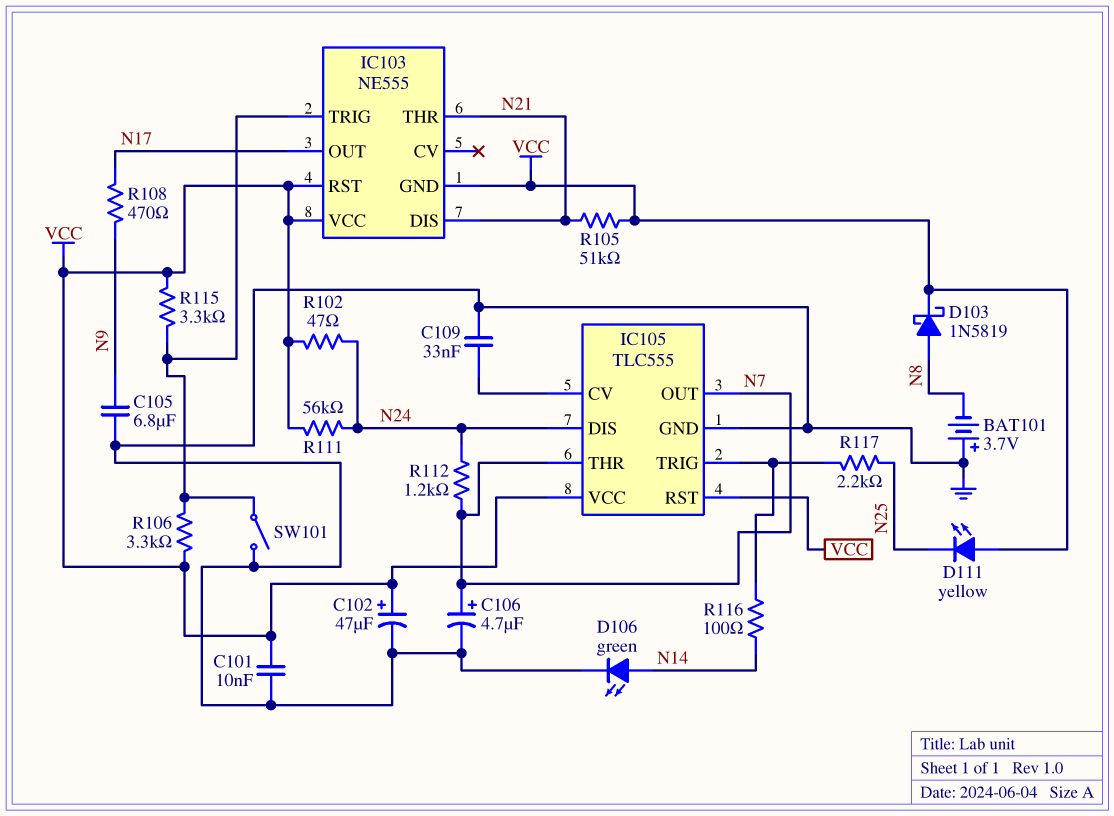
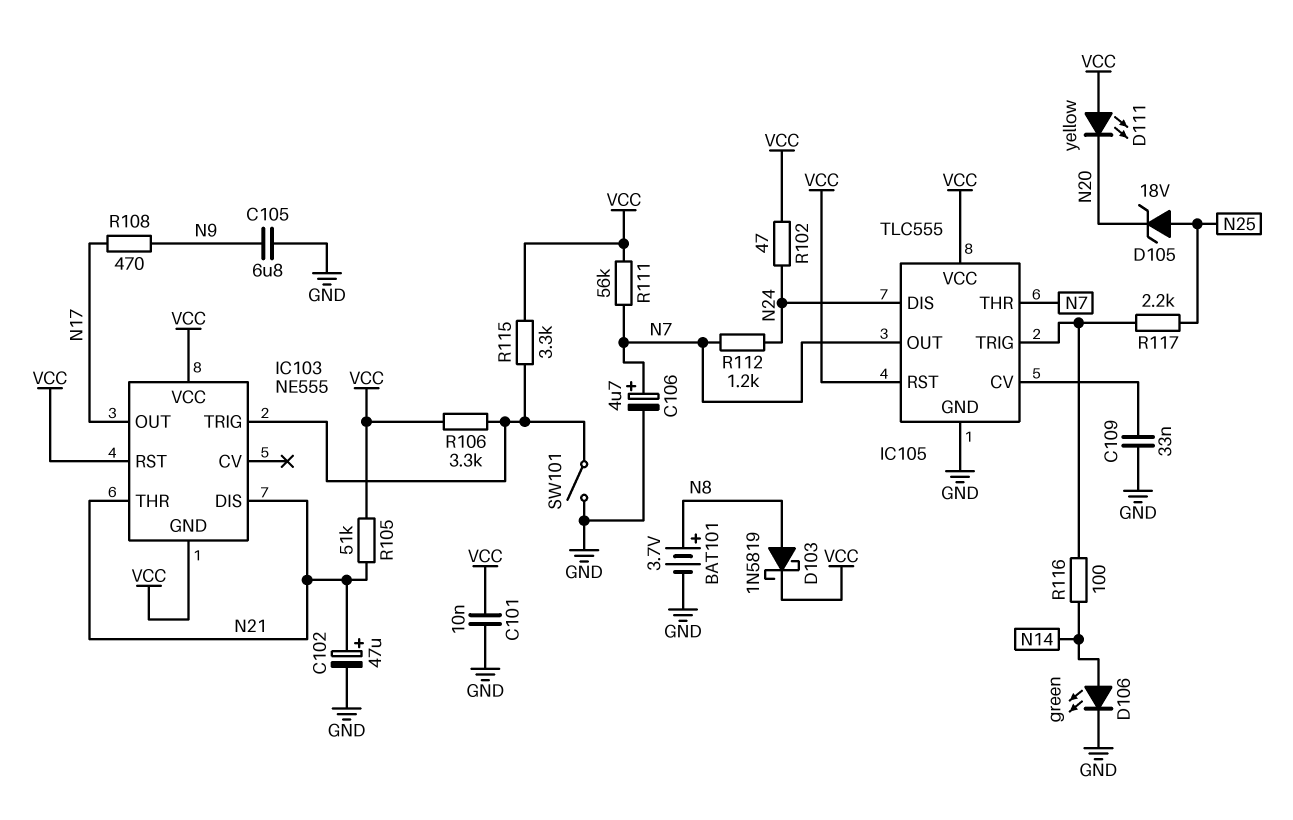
BAT101: 3.7V (plus GND, minus N8) -> 3.7V (plus N8, minus GND)
C102: 47uF (plus VCC, minus GND) -> 47uF (plus N21, minus GND)
D105: none -> zener 18V (A N25, K N20)
D111: LED yellow (A VCC, K N25) -> LED yellow (A VCC, K N20)
R111: 56k (N24, VCC) -> 56k (N7, VCC)

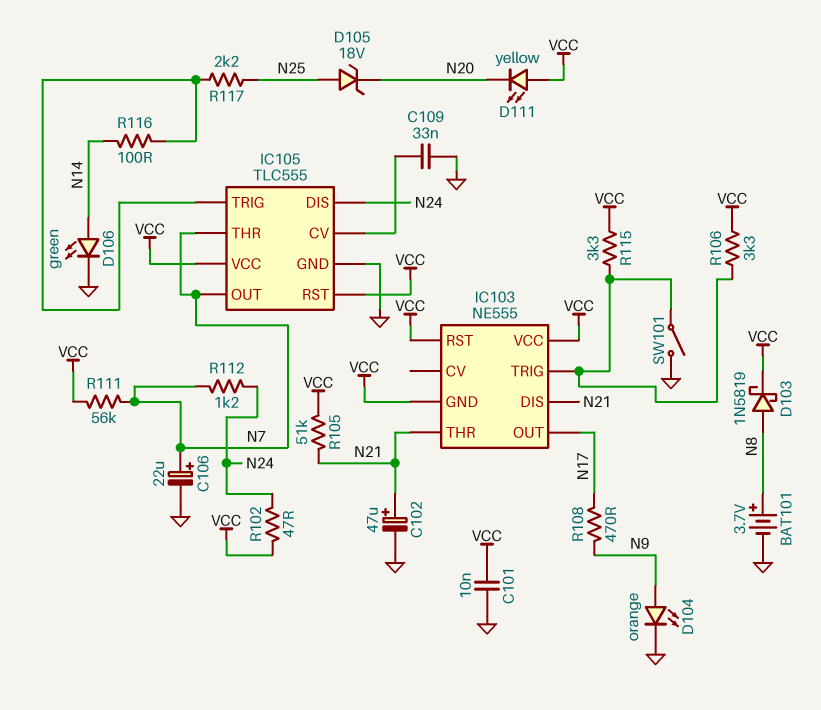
C105: 6.8uF (GND, N9) -> none
C106: 4.7uF (plus N7, minus GND) -> 22uF (plus N7, minus GND)
D104: none -> LED orange (A N9, K GND)

